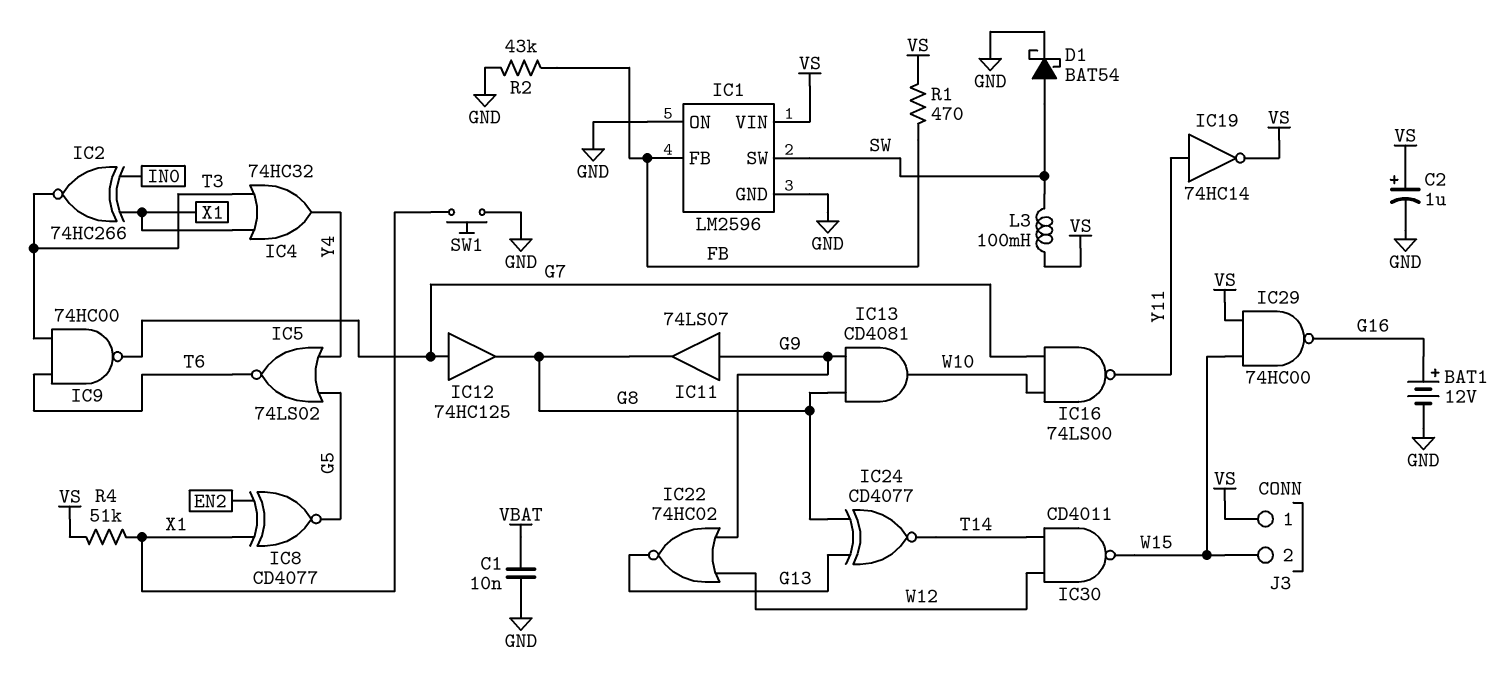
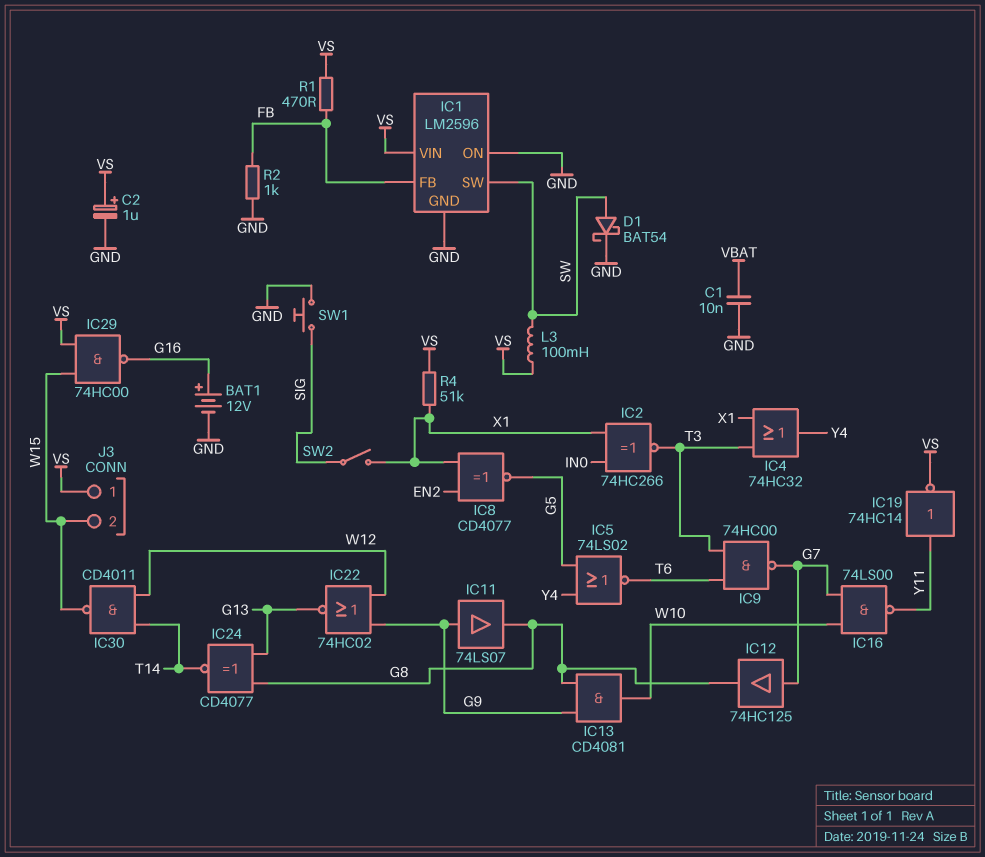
R2: 43k (FB, GND) -> 1k (FB, GND)
SW1: button (GND, X1) -> button (GND, SIG)
SW2: none -> switch (SIG, X1)

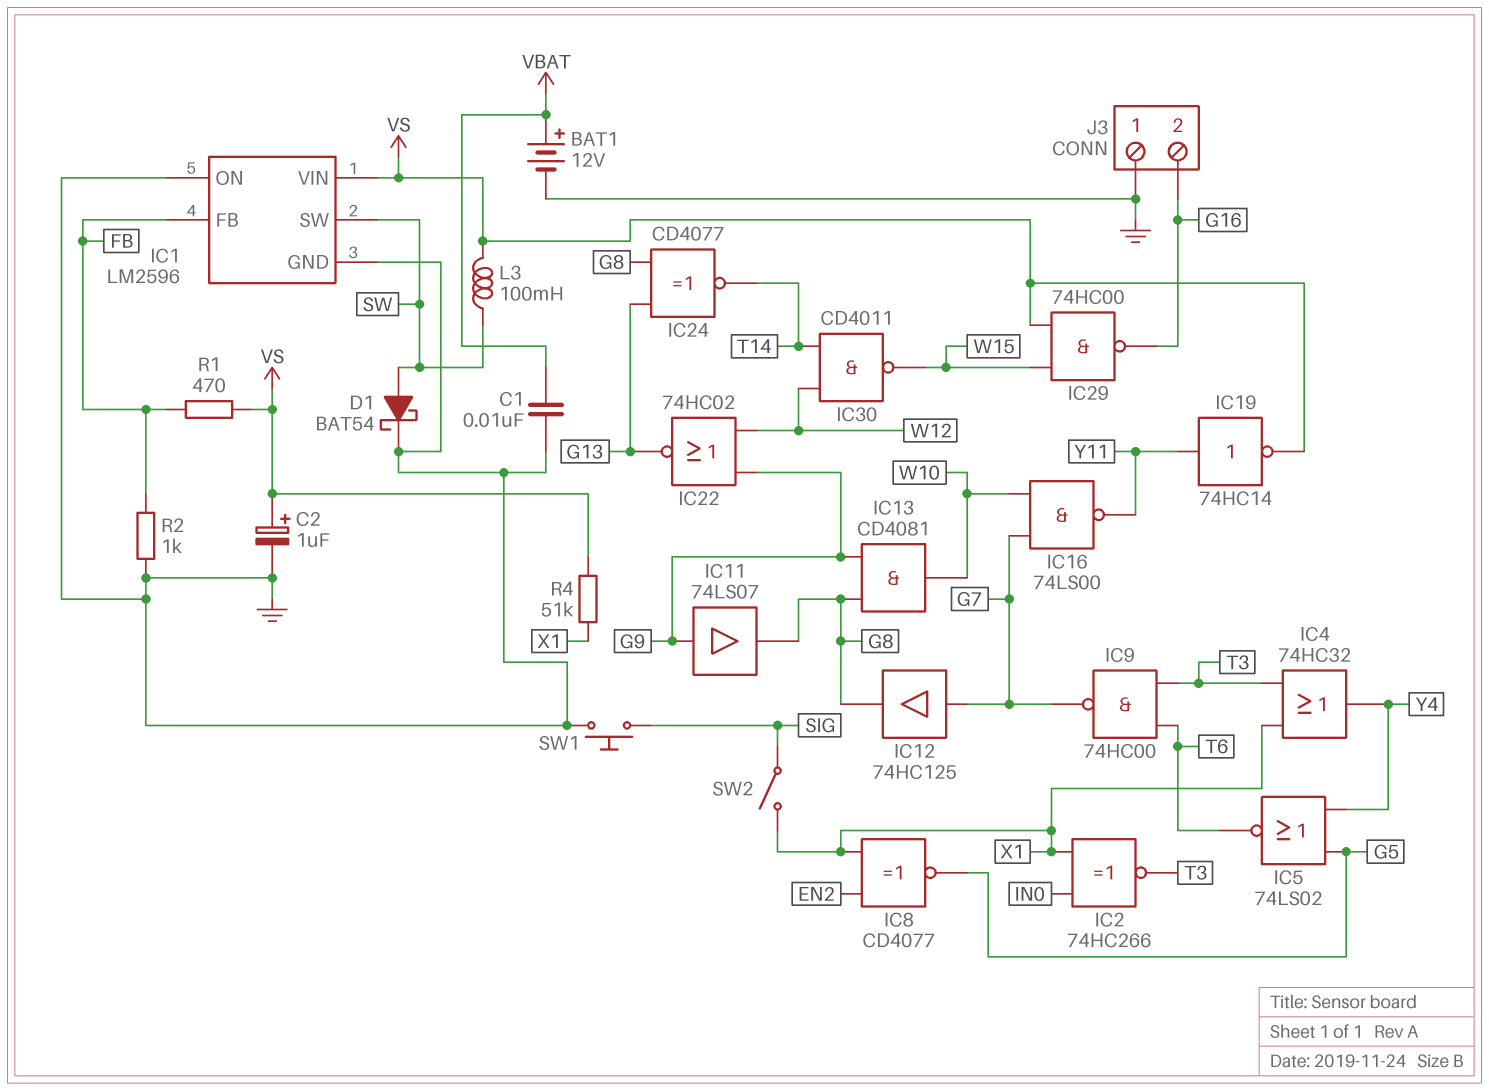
BAT1: 12V (plus G16, minus GND) -> 12V (plus VBAT, minus GND)
J3 pin 1: VS -> GND
J3 pin 2: W15 -> G16

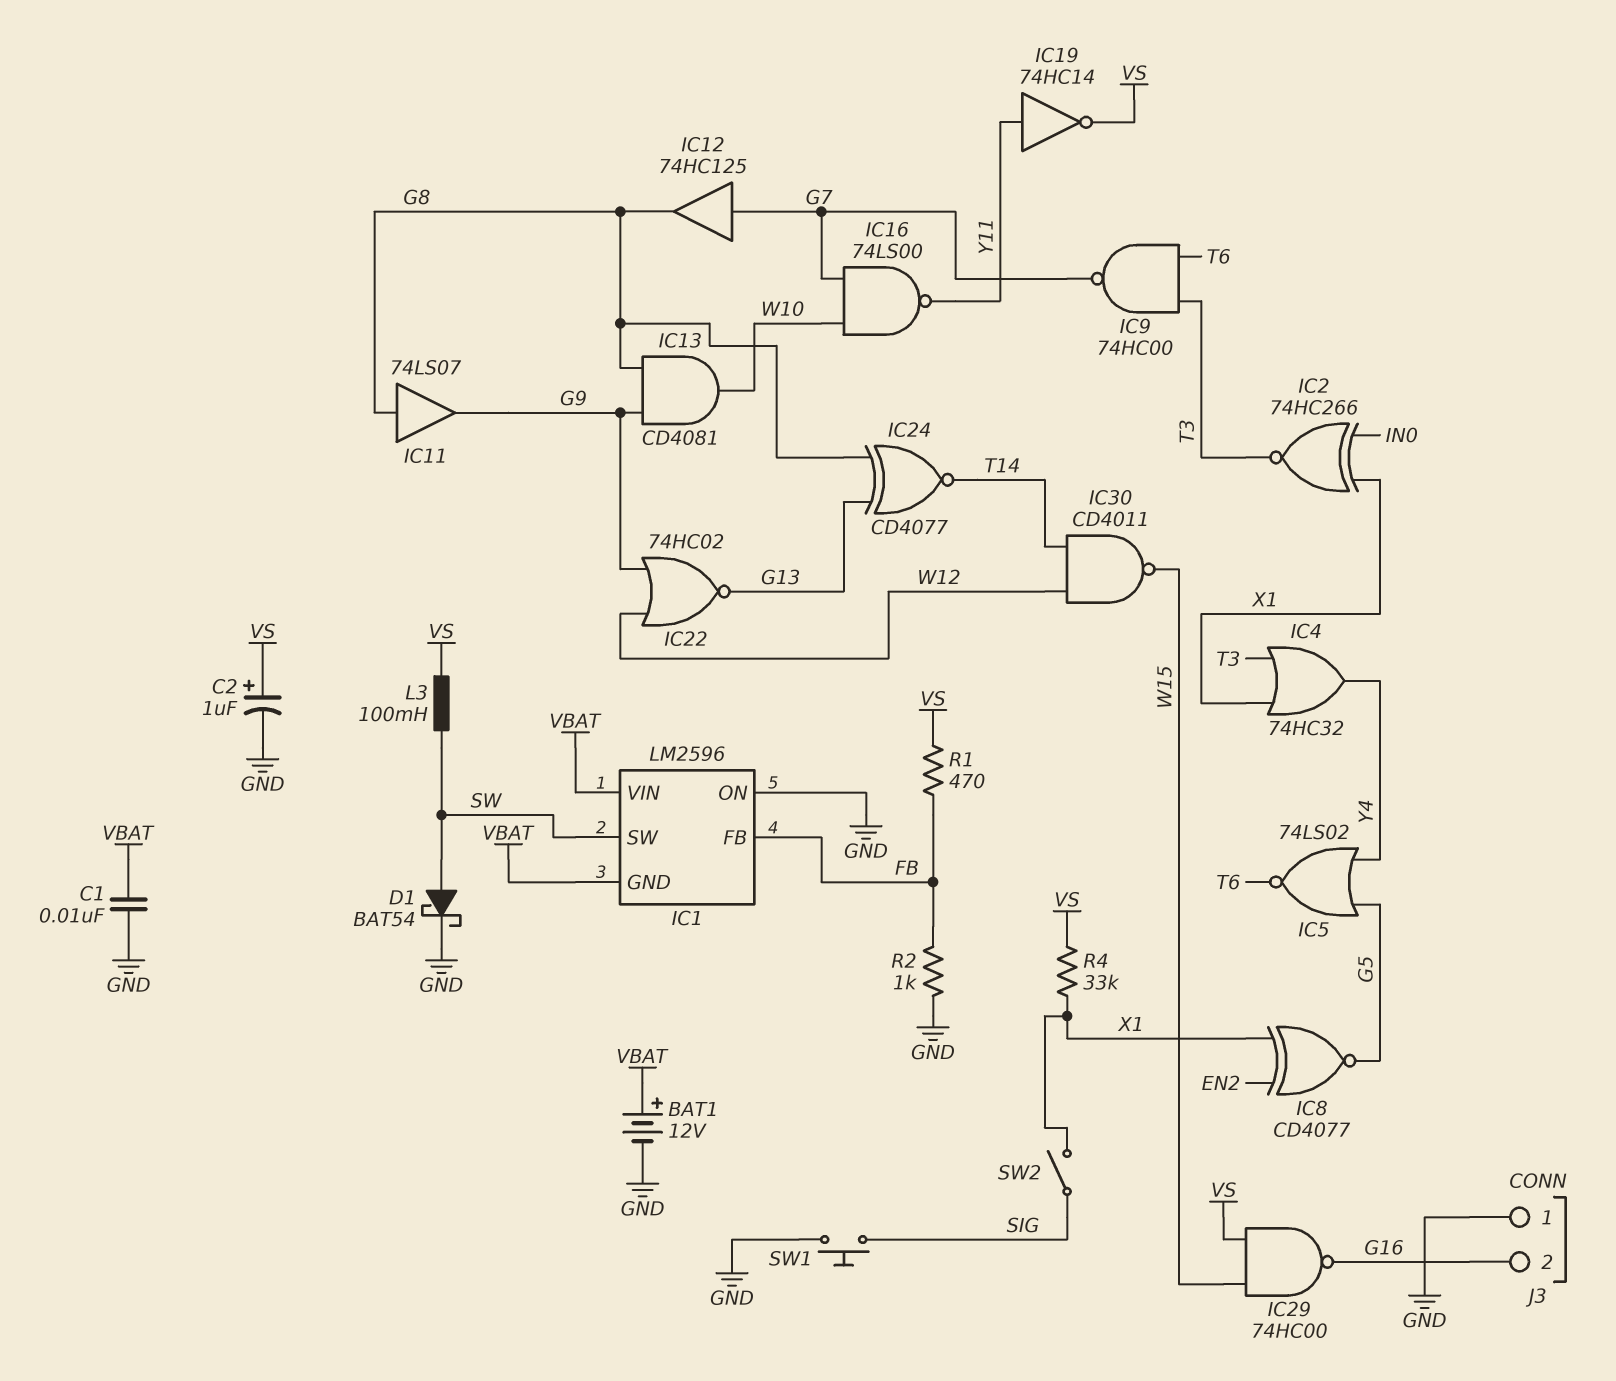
IC1 pin GND: GND -> VBAT
IC1 pin VIN: VS -> VBAT
IC11: buffer 74LS07 (in G9, out G8) -> buffer 74LS07 (in G8, out G9)
R4: 51k (VS, X1) -> 33k (VS, X1)

